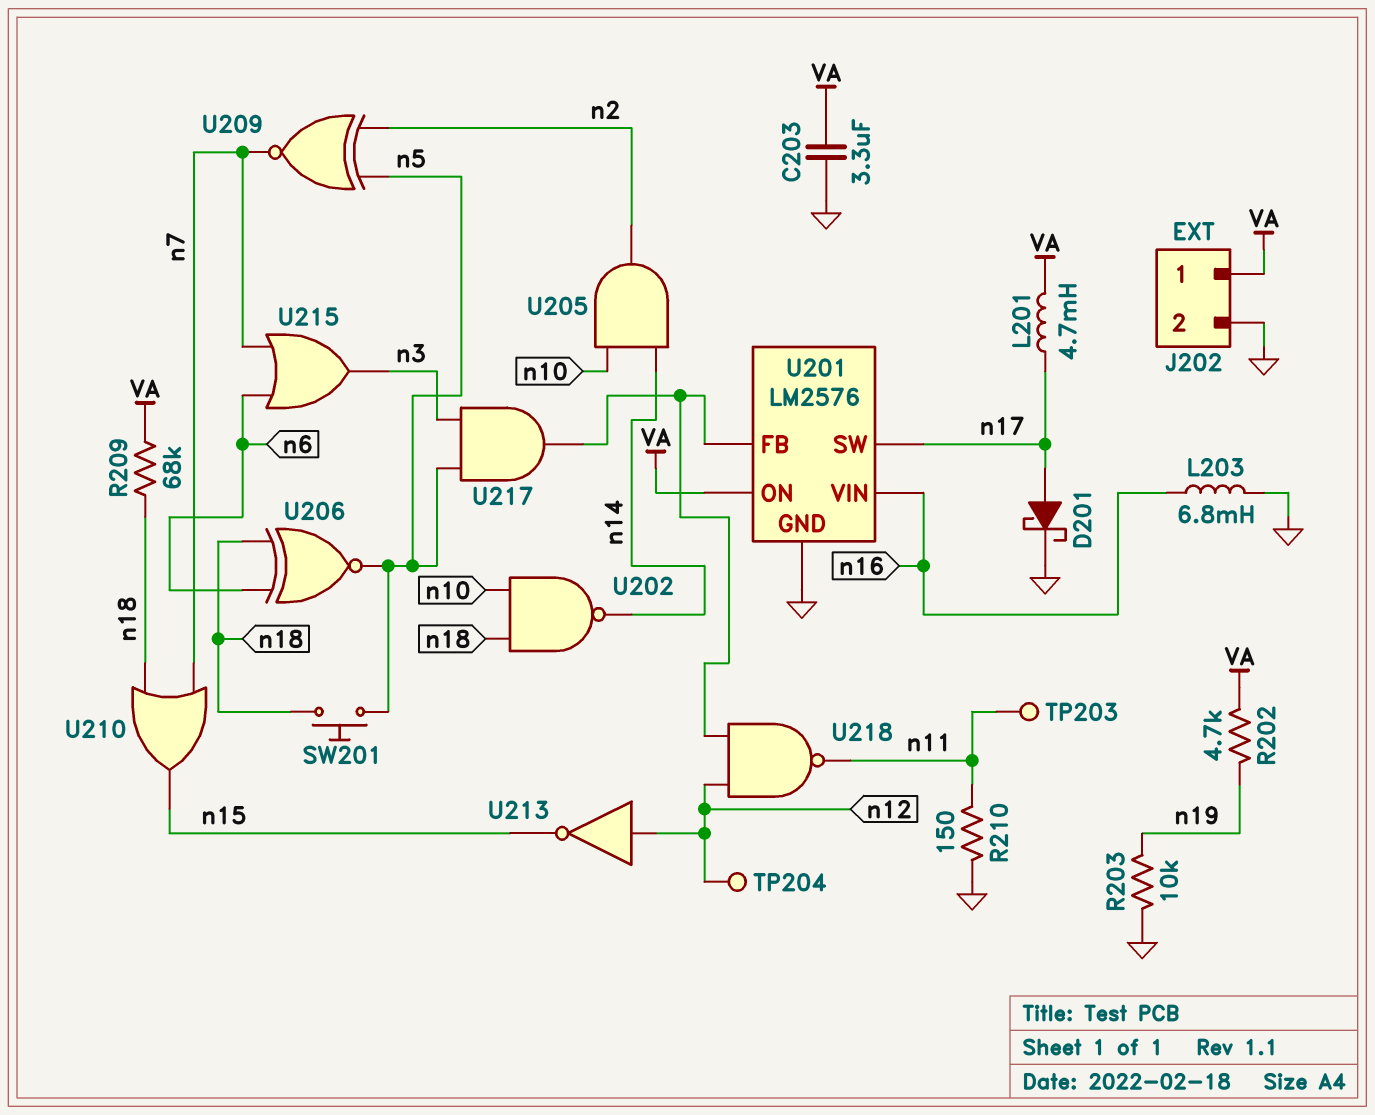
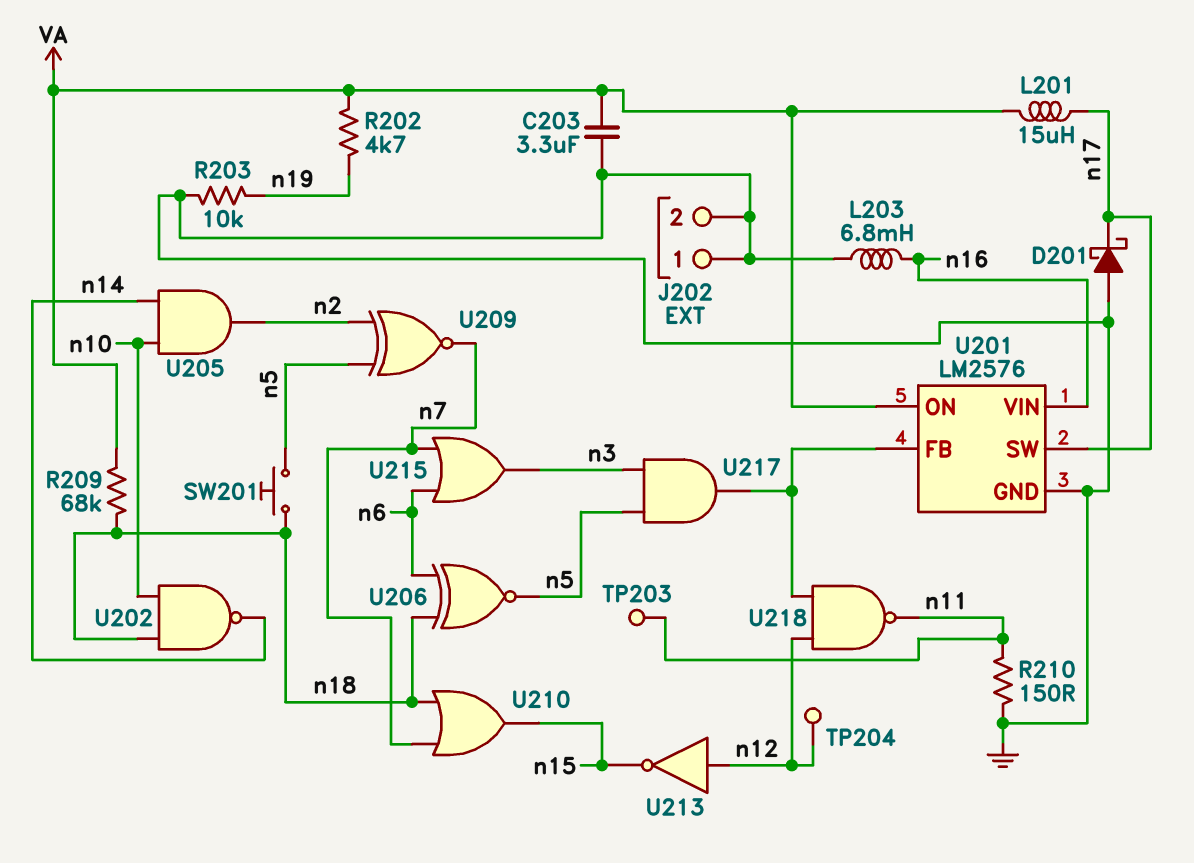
D201: schottky (A n17, K GND) -> schottky (A GND, K n17)
J202 pin 1: VA -> GND
L201: 4.7mH (VA, n17) -> 15uH (VA, n17)

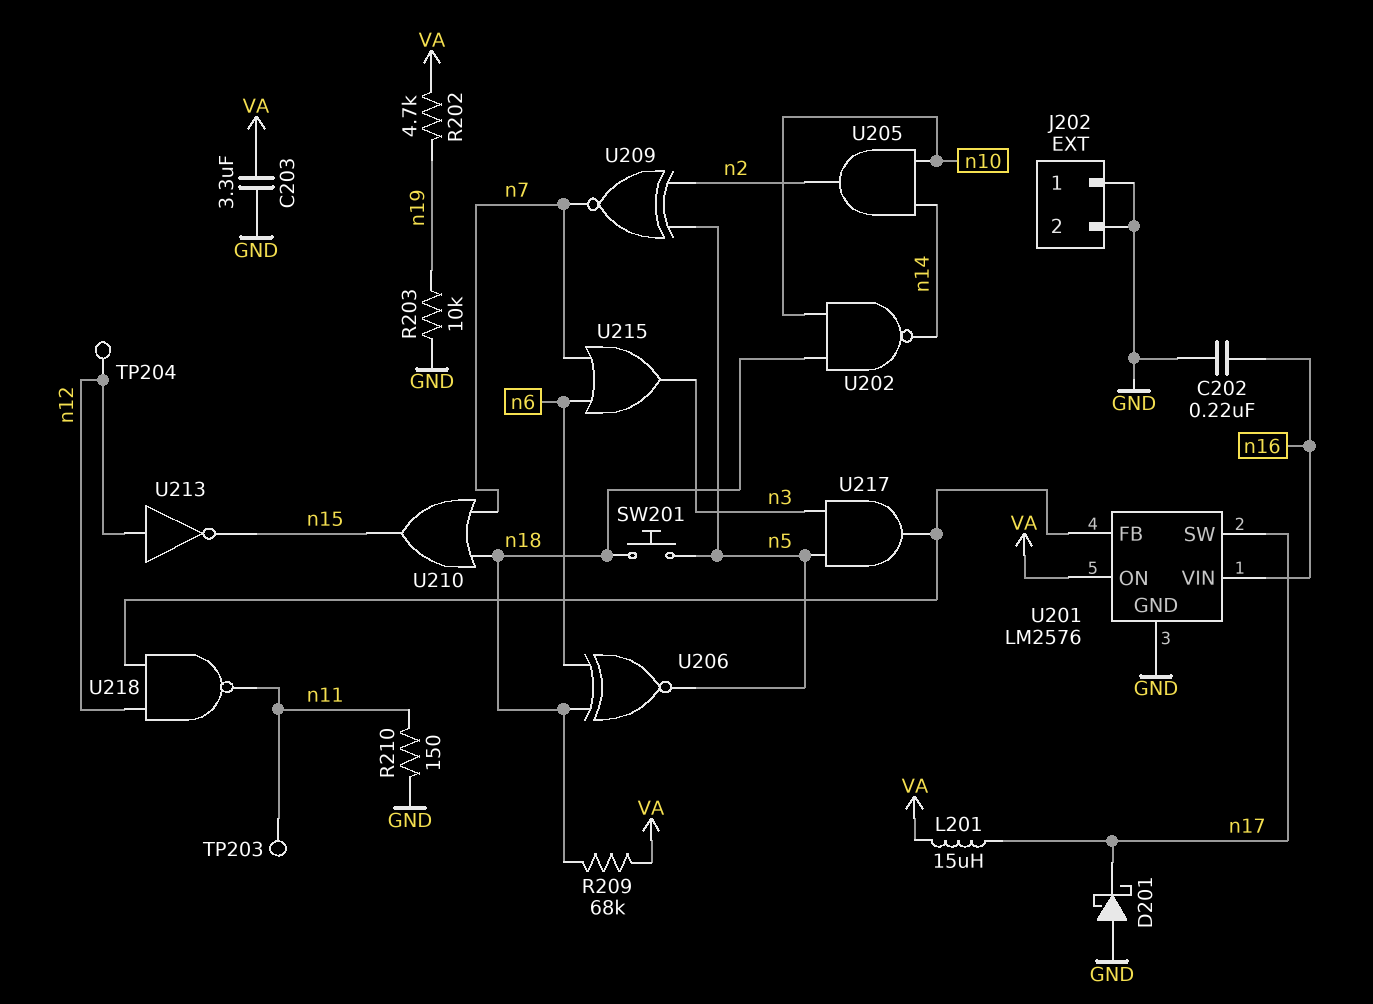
C202: none -> 220nF (GND, n16)
L203: 6.8mH (GND, n16) -> none

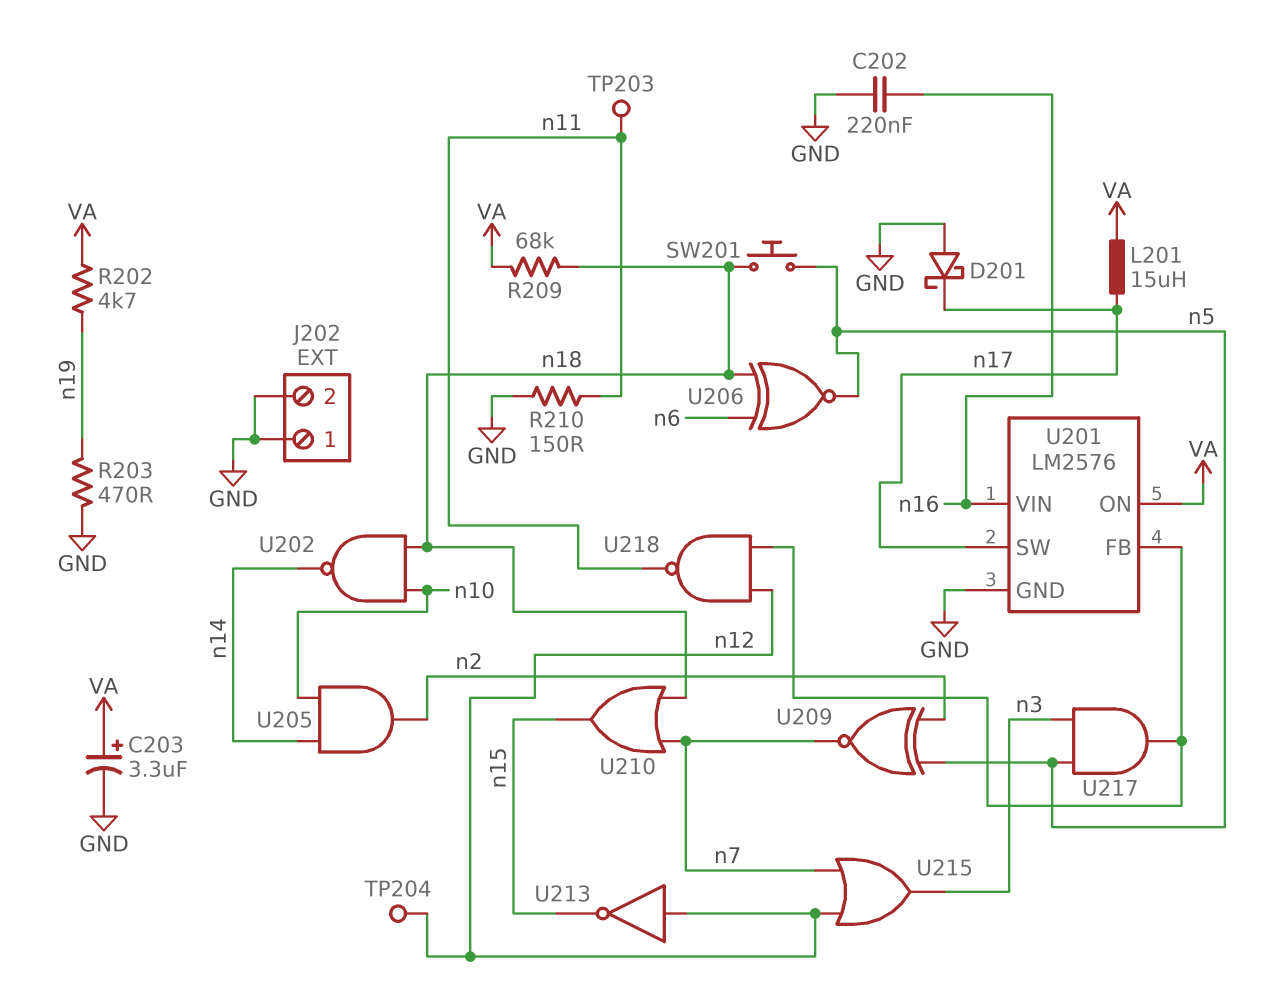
C203: 3.3uF (GND, VA) -> 3.3uF (plus VA, minus GND)
R203: 10k (GND, n19) -> 470 (GND, n19)
U215: OR (in n6, in n7, out n3) -> OR (in n7, in n12, out n3)

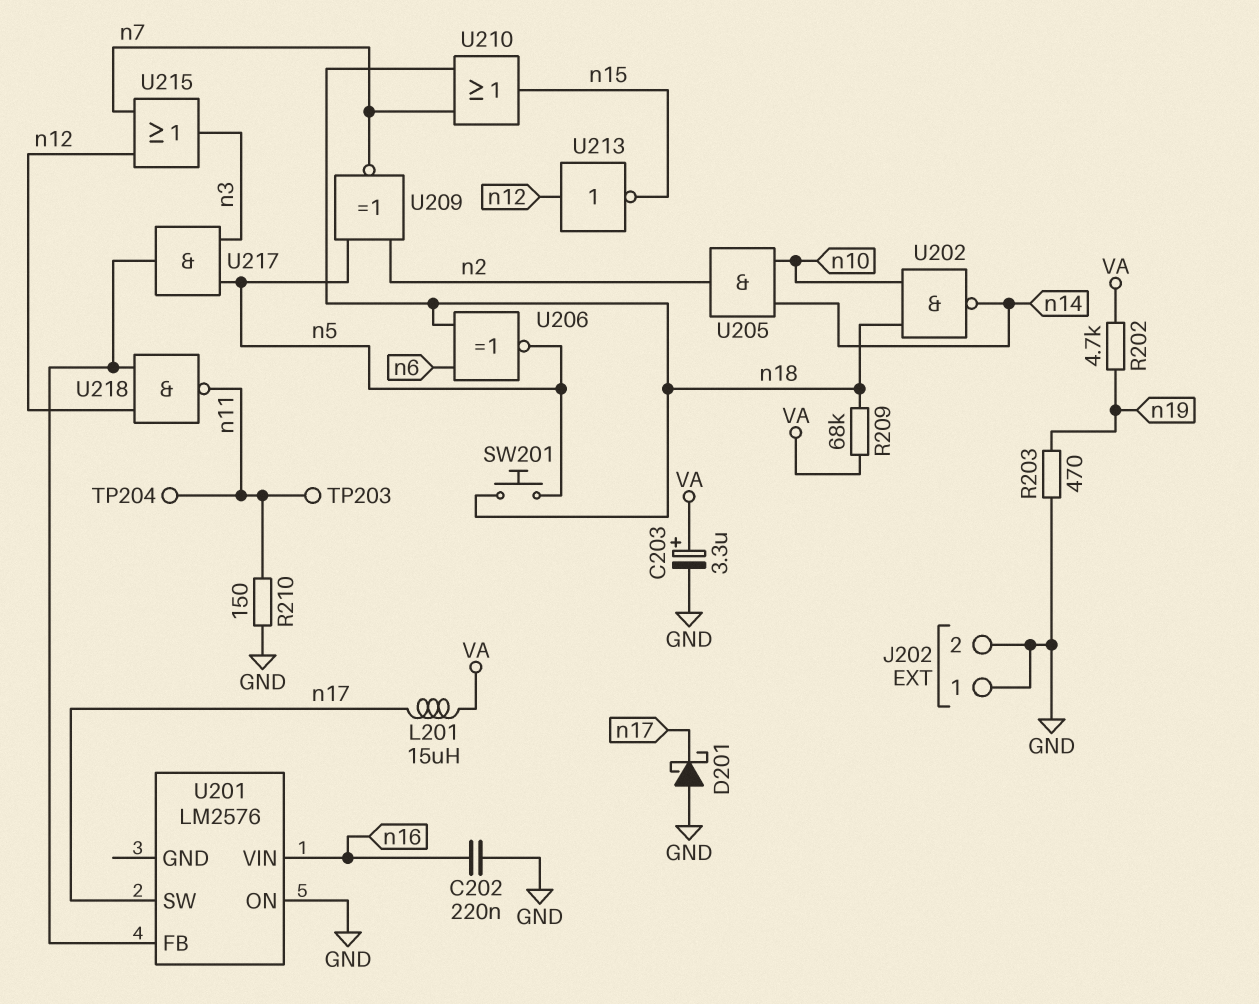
TP204: test point (n12) -> test point (n11)
U201 pin GND: GND -> none
U201 pin ON: VA -> GND

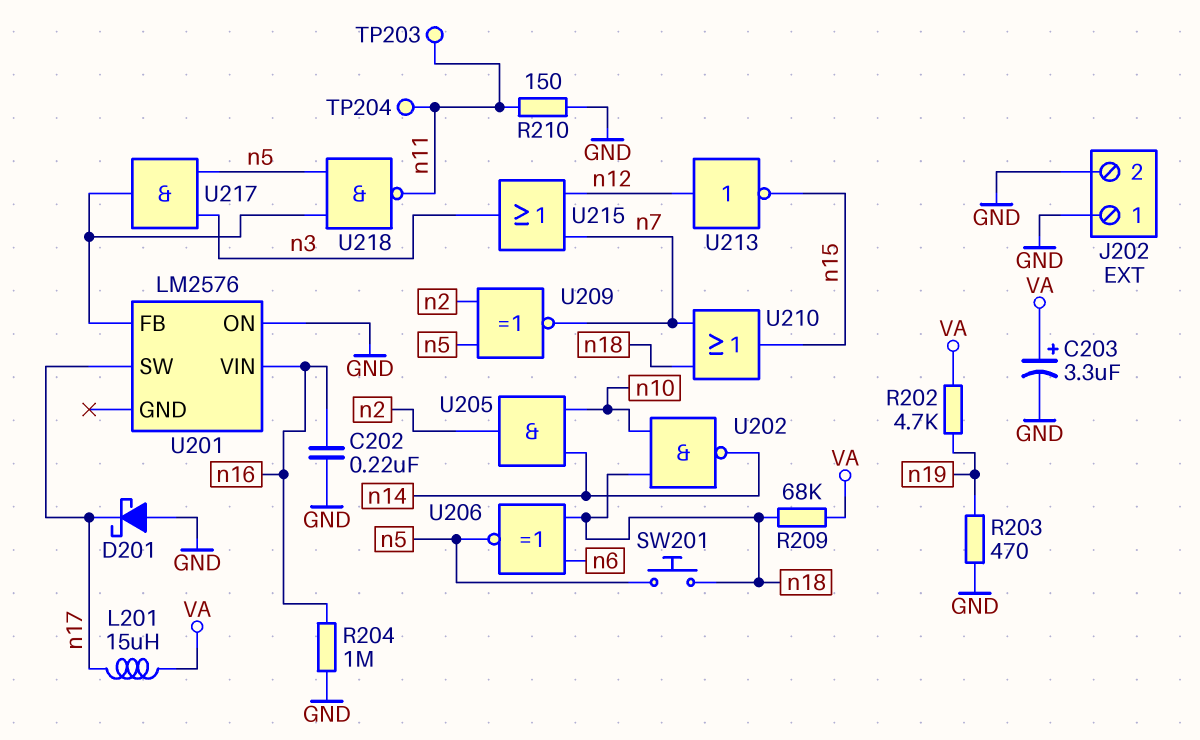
R204: none -> 1M (GND, n16)
U218: NAND (in U201/FB, in n12, out n11) -> NAND (in U201/FB, in n5, out n11)

